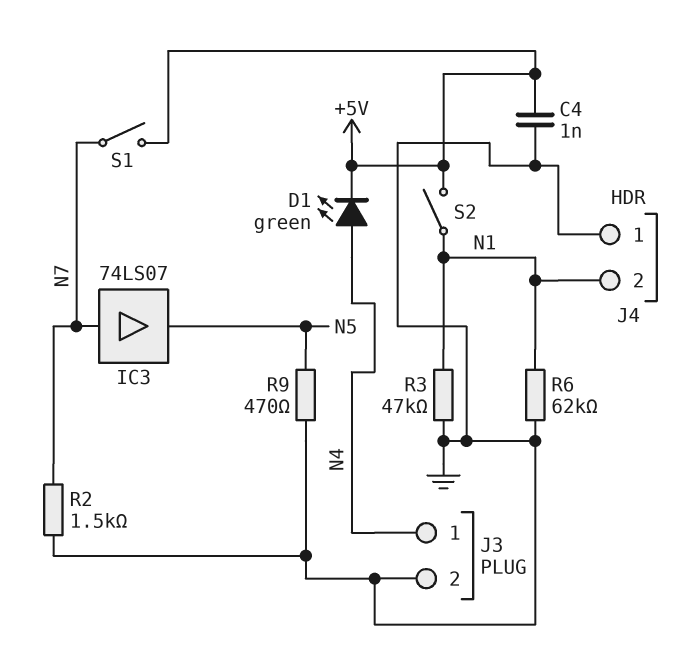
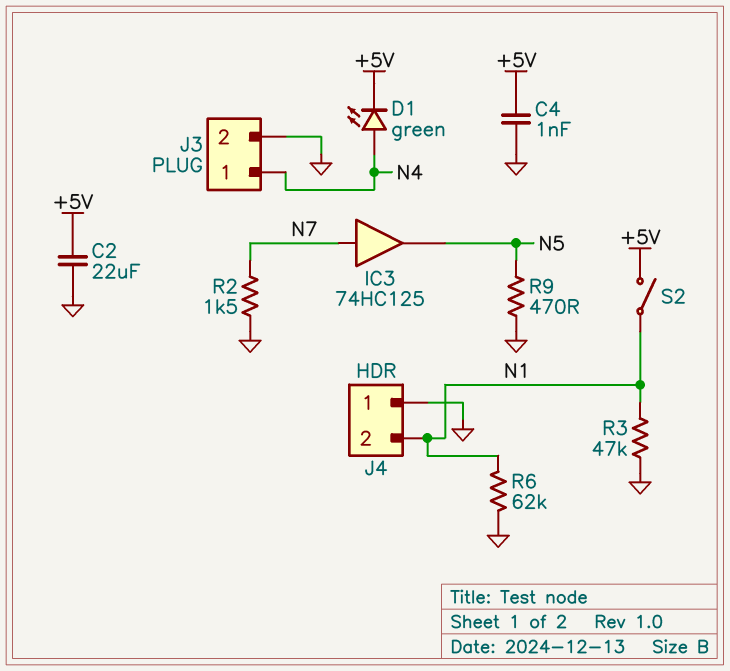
C2: none -> 22uF (+5V, GND)
IC3: buffer 74LS07 (in N7, out N5) -> buffer 74HC125 (in N7, out N5)
S1: switch (+5V, N7) -> none

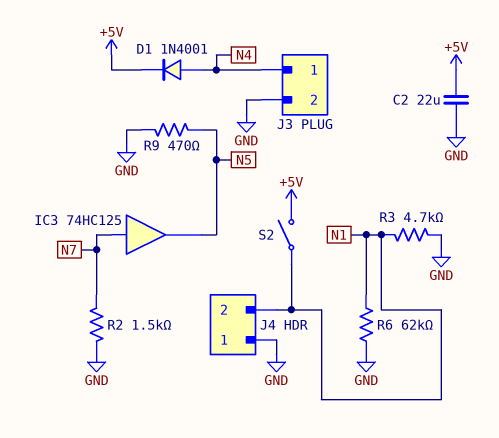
C4: 1nF (+5V, GND) -> none
D1: LED green (A N4, K +5V) -> diode 1N4001 (A N4, K +5V)
R3: 47k (GND, N1) -> 4.7k (GND, N1)

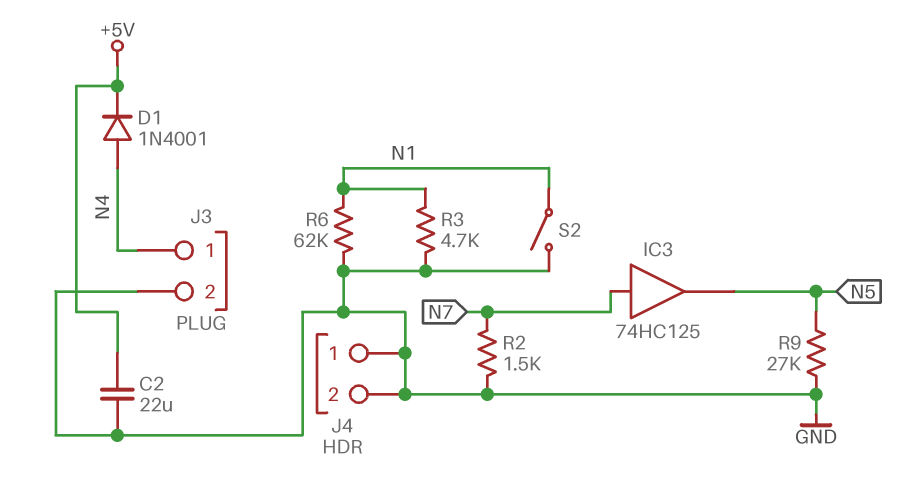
J4 pin 2: N1 -> GND
R9: 470 (GND, N5) -> 27k (GND, N5)
S2: switch (+5V, N1) -> switch (GND, N1)

